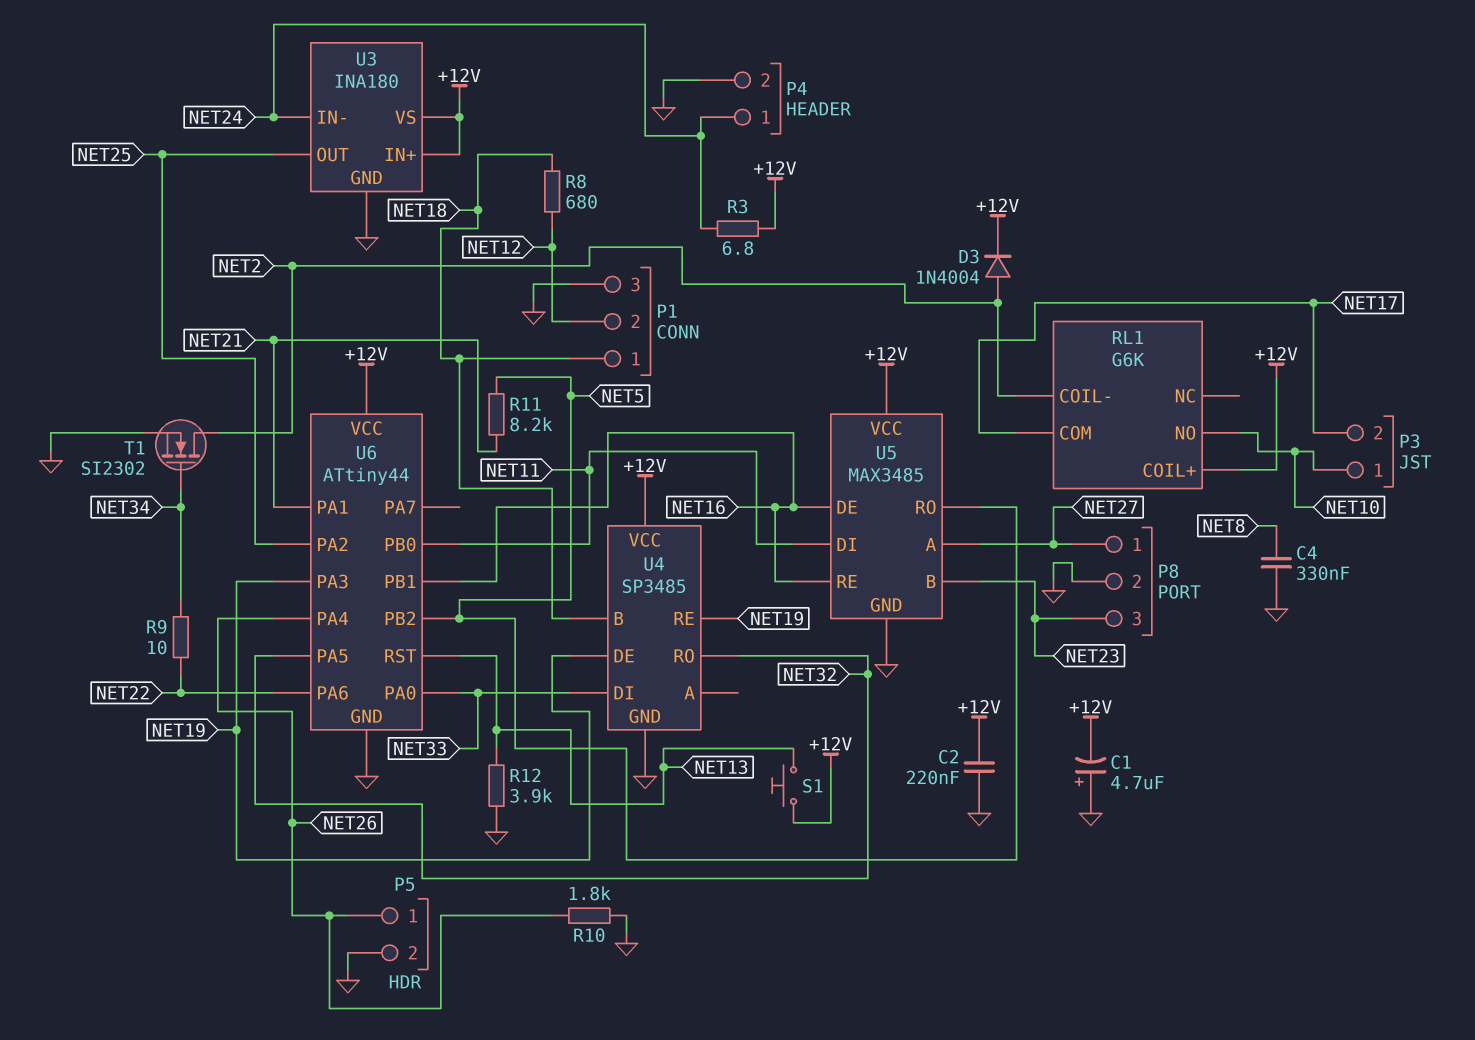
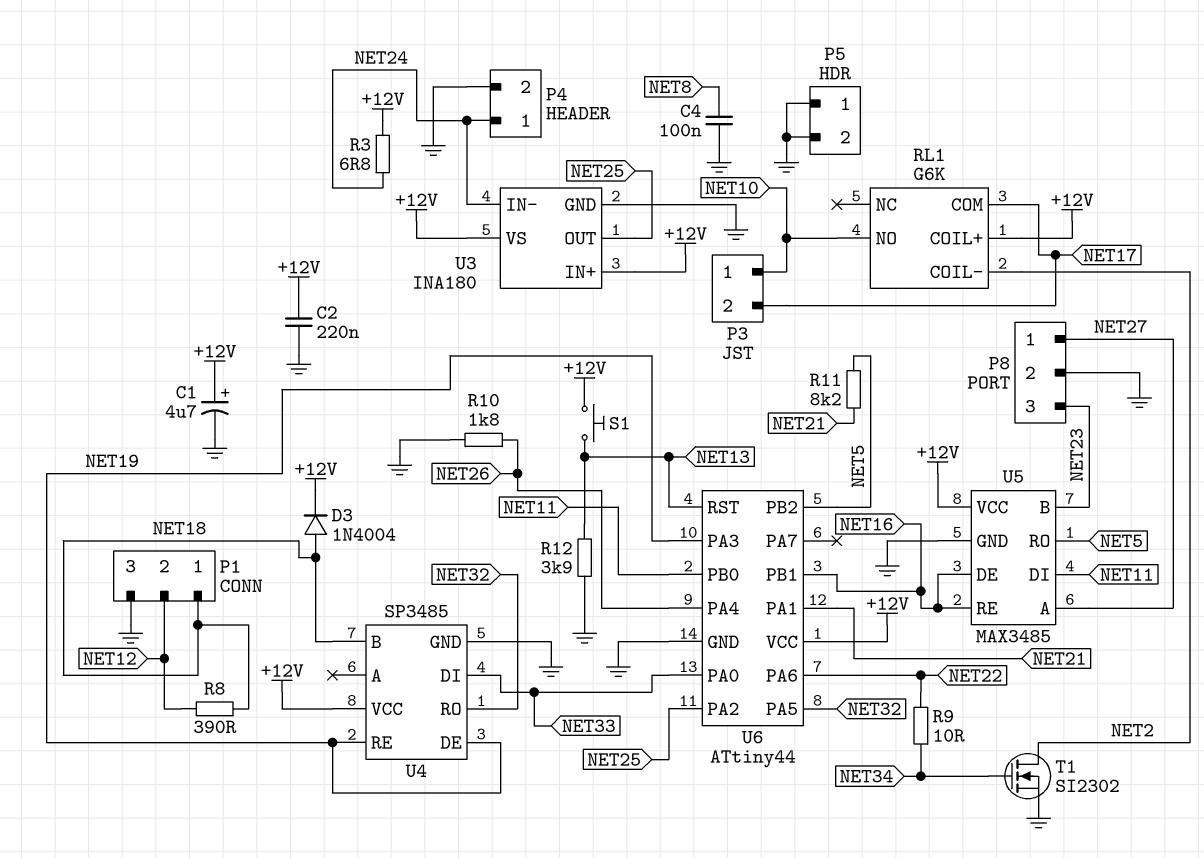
C1: 4.7uF (plus GND, minus +12V) -> 4.7uF (plus +12V, minus GND)
C4: 330nF (GND, NET8) -> 100nF (GND, NET8)
D3: diode 1N4004 (A NET2, K +12V) -> diode 1N4004 (A NET18, K +12V)
P5 pin 1: NET26 -> GND
R8: 680 (NET12, NET18) -> 390 (NET12, NET18)

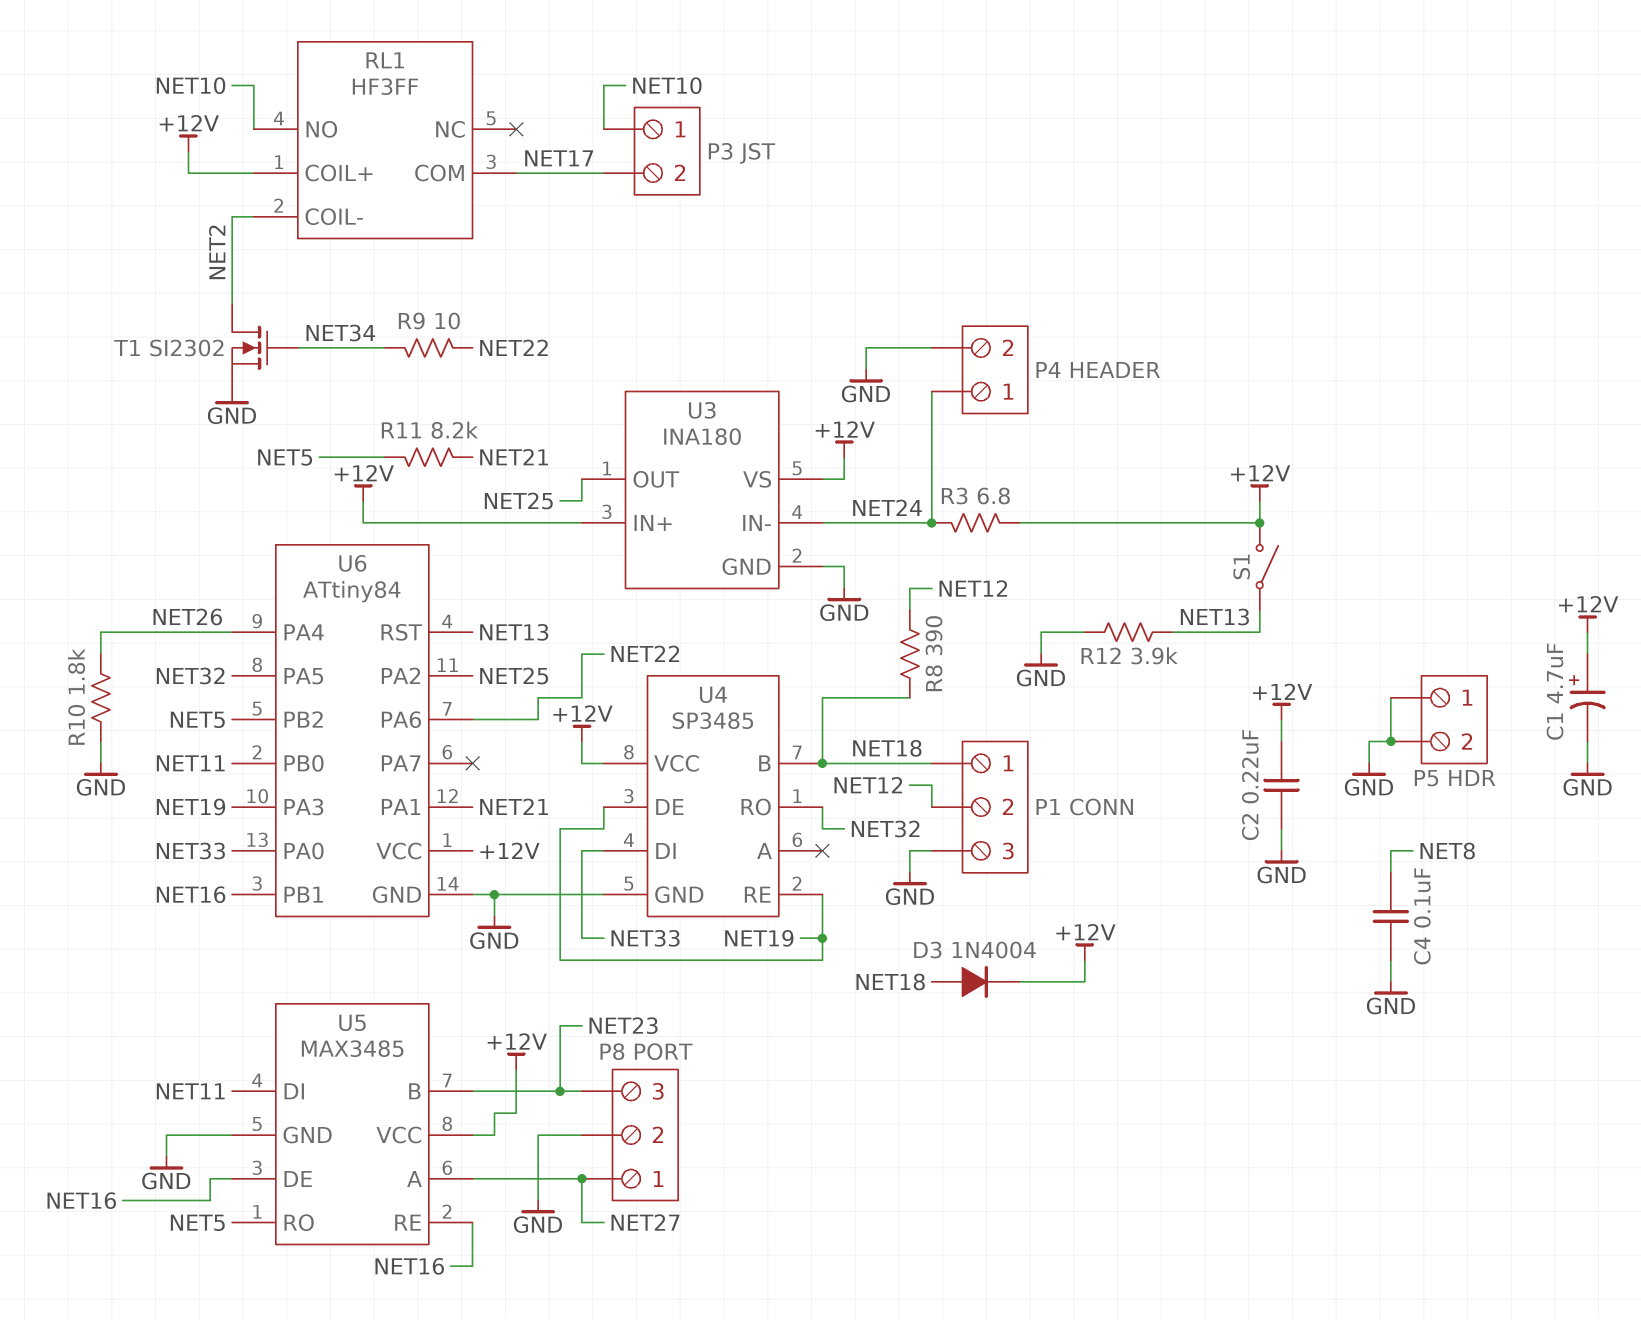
RL1: G6K -> HF3FF
S1: button (+12V, NET13) -> switch (+12V, NET13)
U6: ATtiny44 -> ATtiny84

